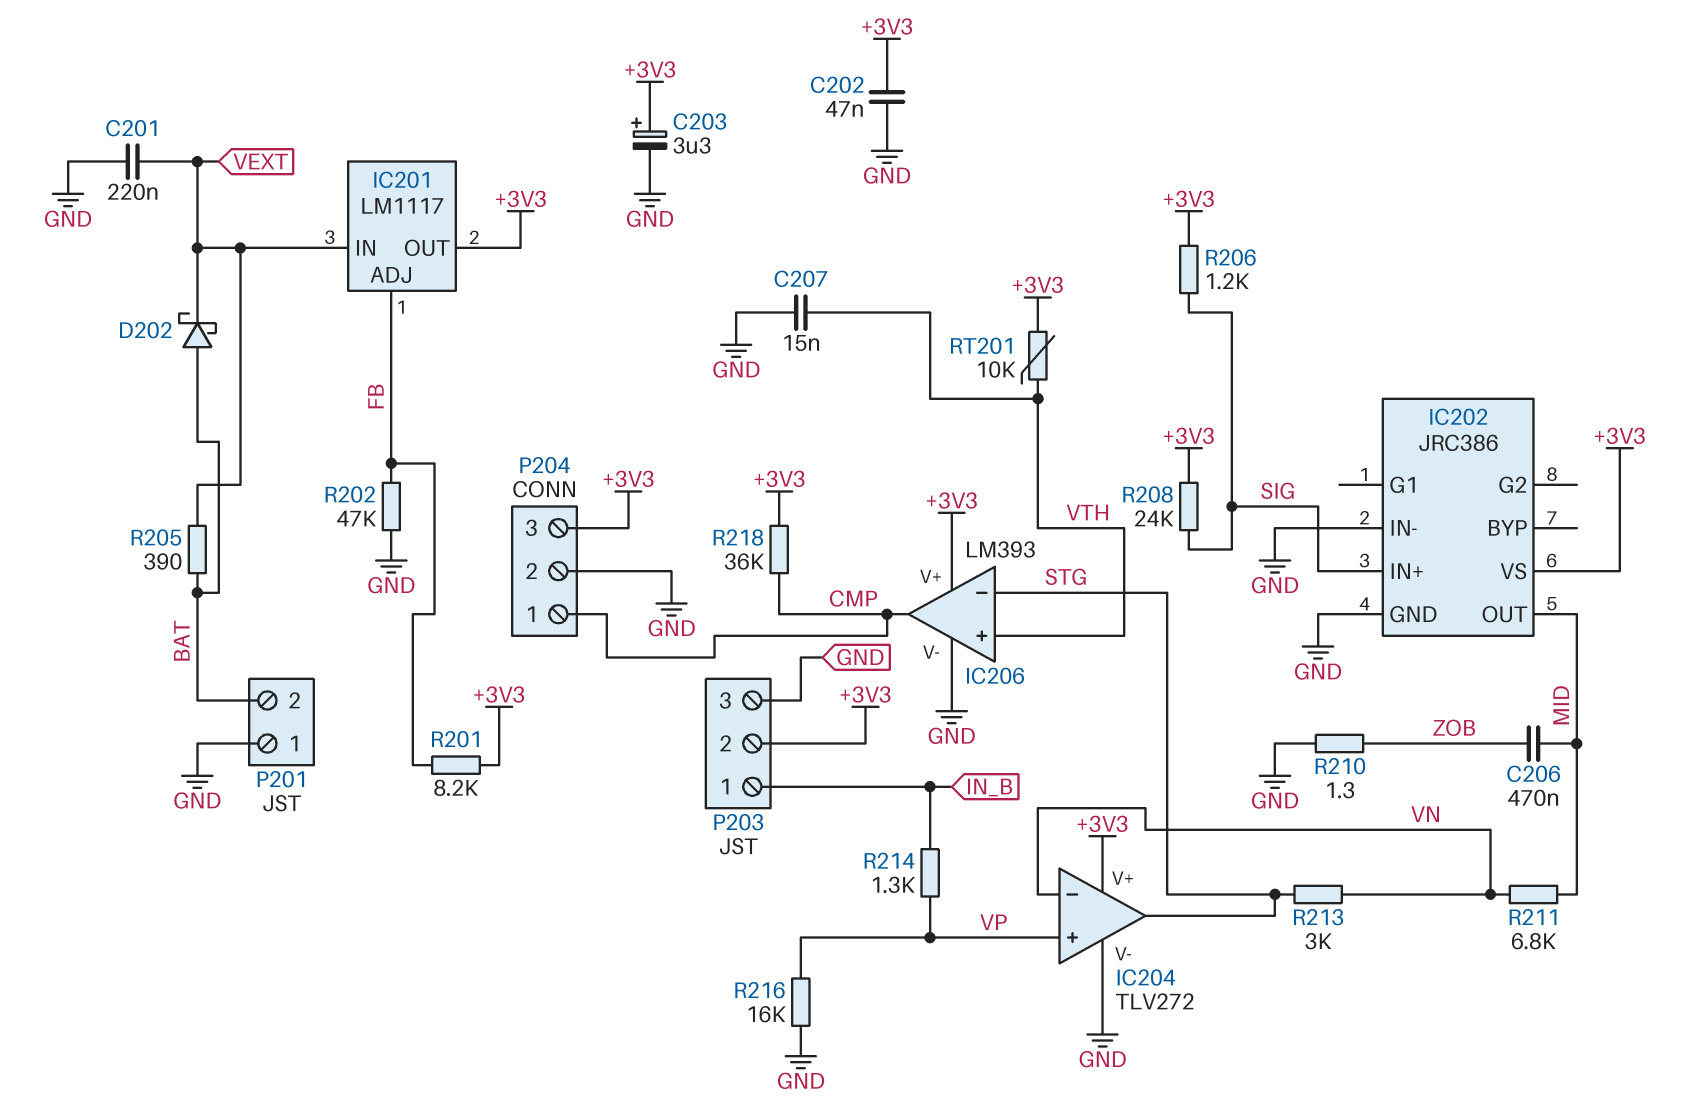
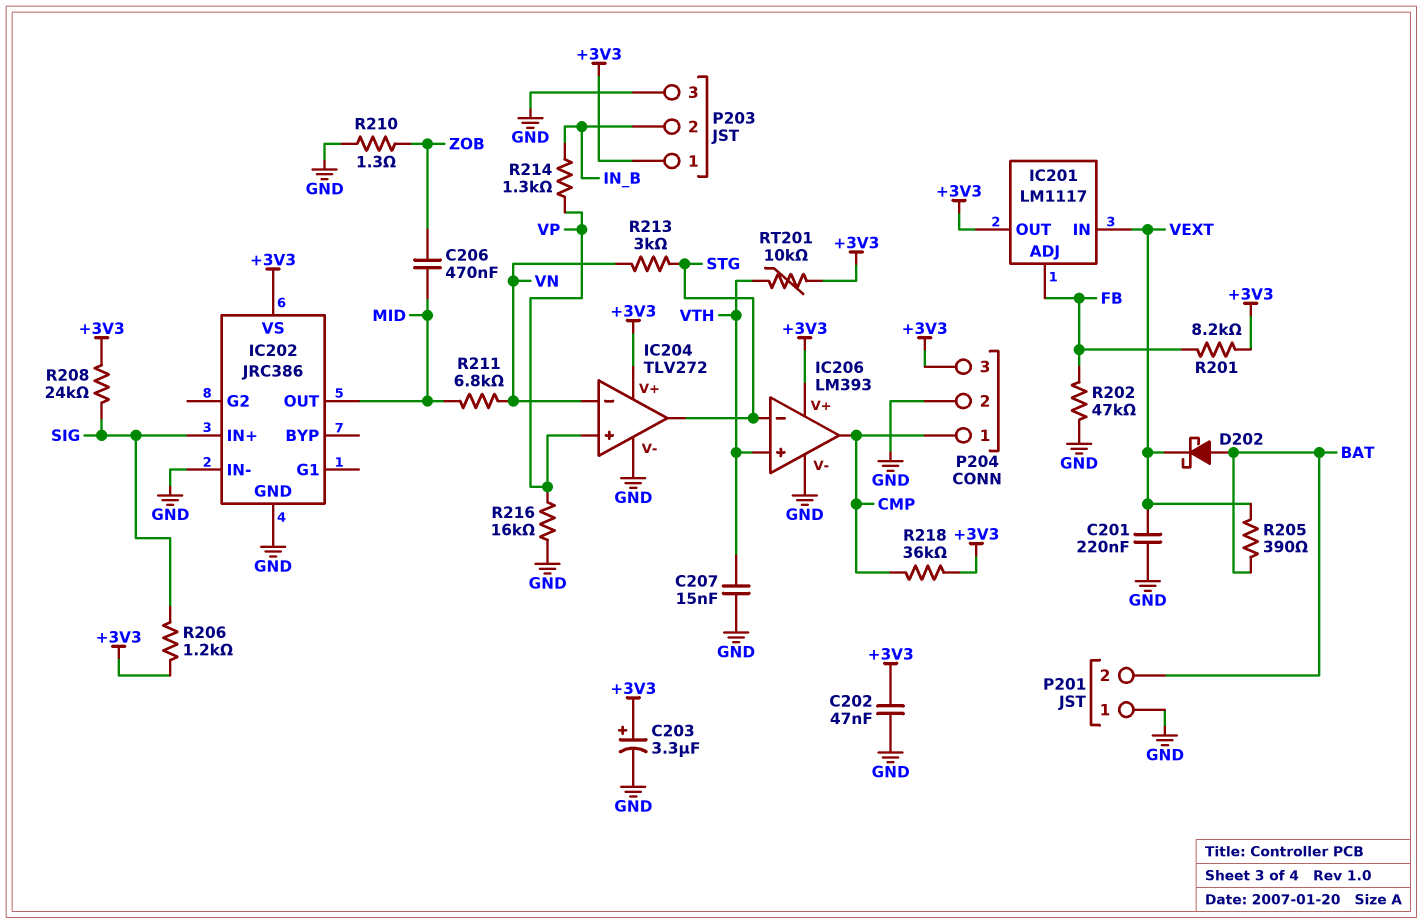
P203 pin 1: IN_B -> +3V3
P203 pin 2: +3V3 -> IN_B

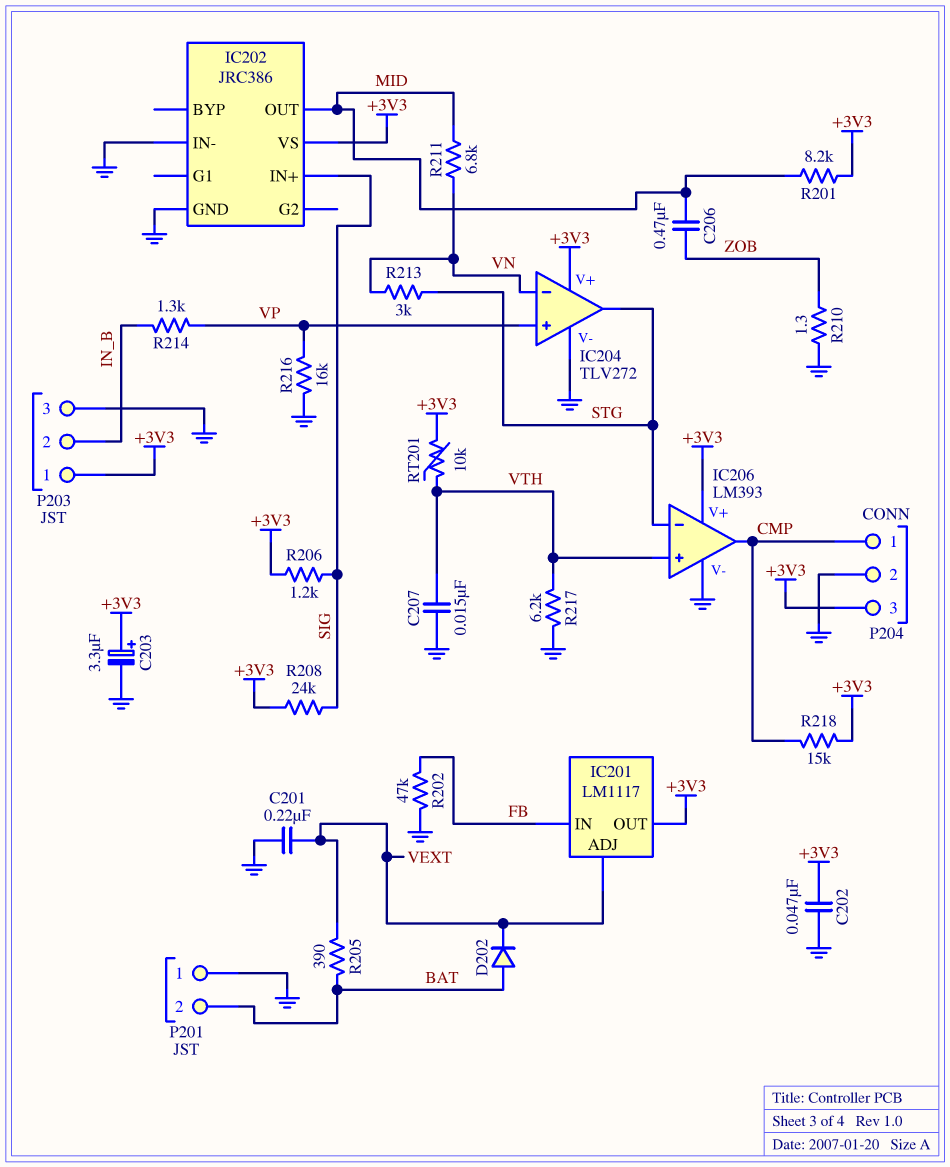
D202: schottky (A BAT, K VEXT) -> diode (A BAT, K VEXT)
IC201 pin ADJ: FB -> VEXT
IC201 pin IN: VEXT -> FB
R201: 8.2k (+3V3, FB) -> 8.2k (+3V3, MID)
R217: none -> 6.2k (GND, VTH)
R218: 36k (+3V3, CMP) -> 15k (+3V3, CMP)

